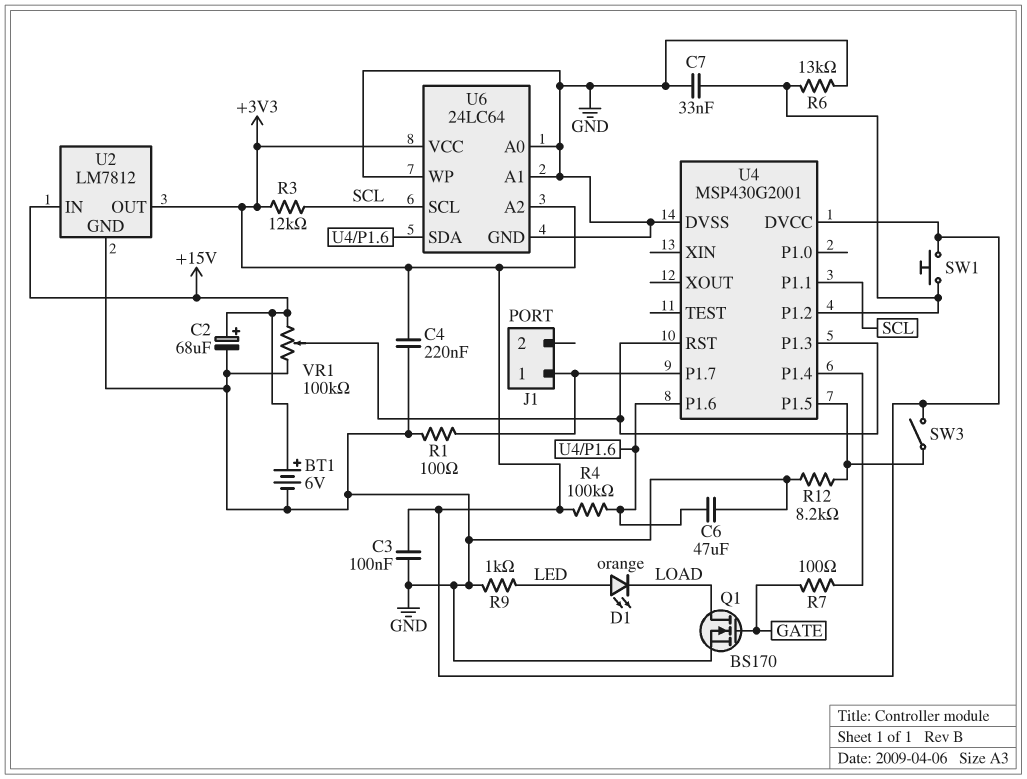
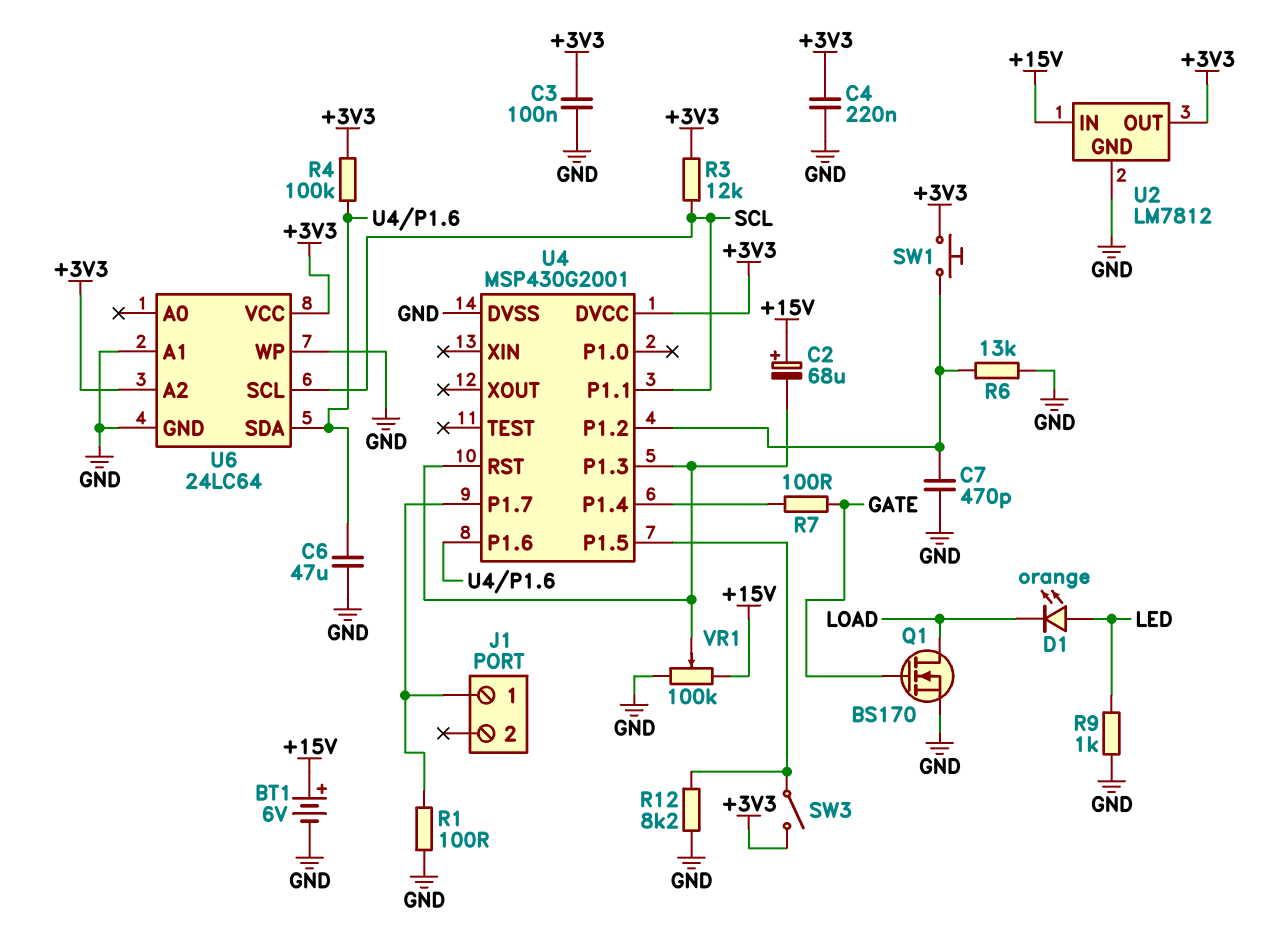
C2: 68uF (plus +15V, minus GND) -> 68uF (plus +15V, minus U4/P1.3)
C7: 33nF (GND, U4/P1.2) -> 470pF (GND, U4/P1.2)
U6 pin A0: GND -> none

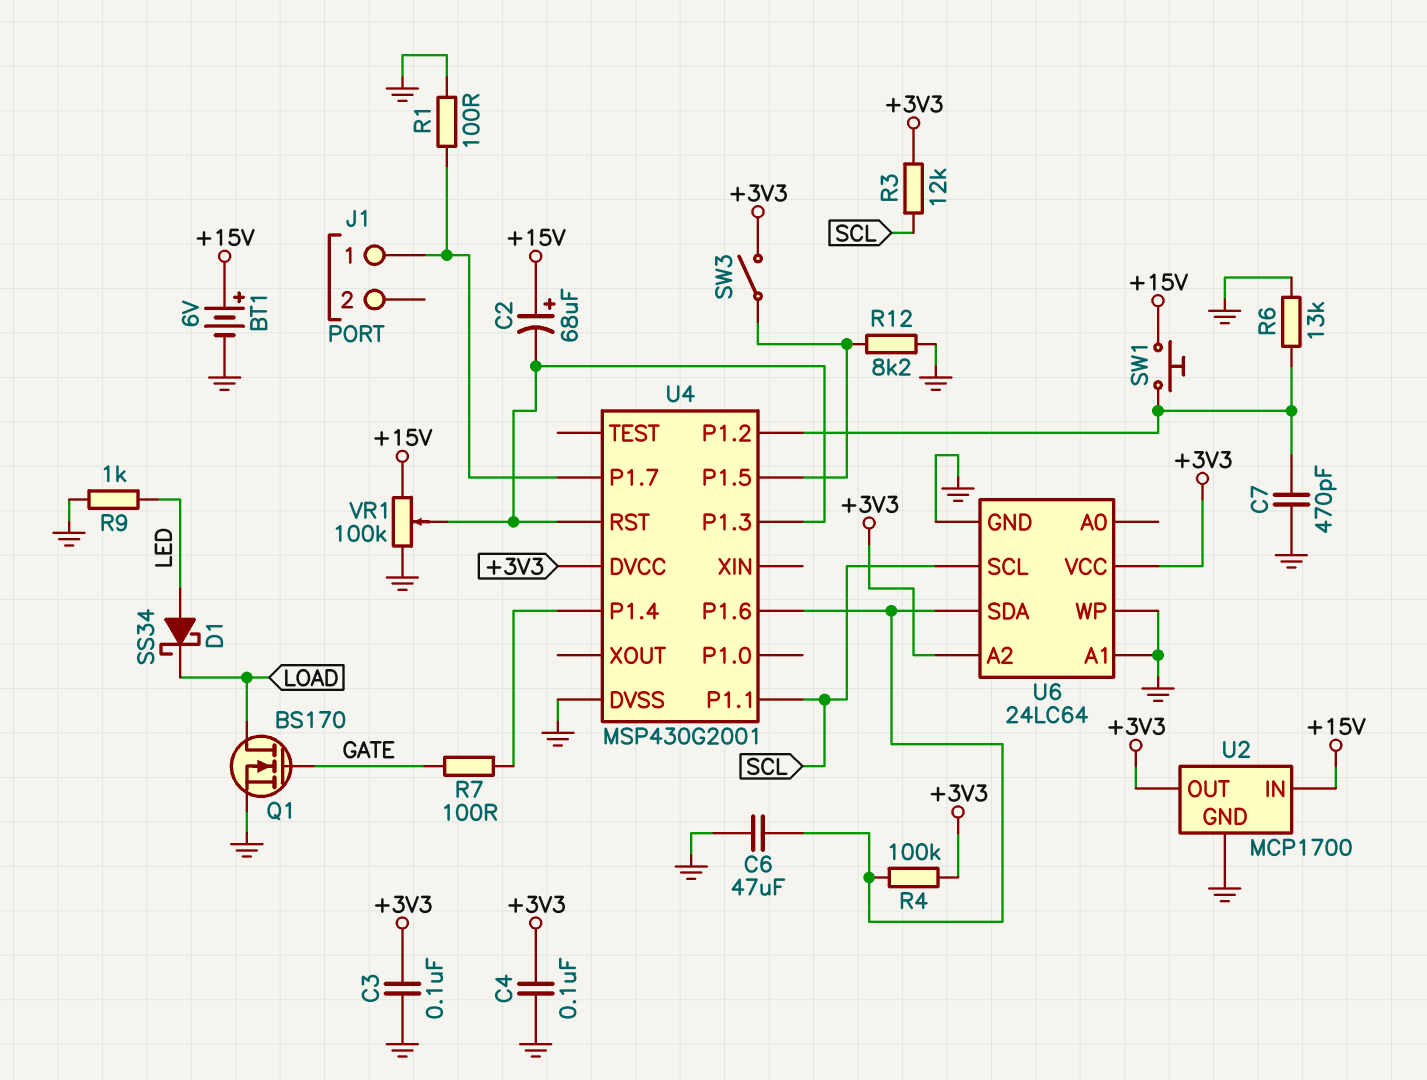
C4: 220nF (+3V3, GND) -> 100nF (+3V3, GND)
D1: LED orange (A LED, K LOAD) -> schottky SS34 (A LED, K LOAD)
SW1: button (+3V3, U4/P1.2) -> button (+15V, U4/P1.2)
U2: LM7812 -> MCP1700

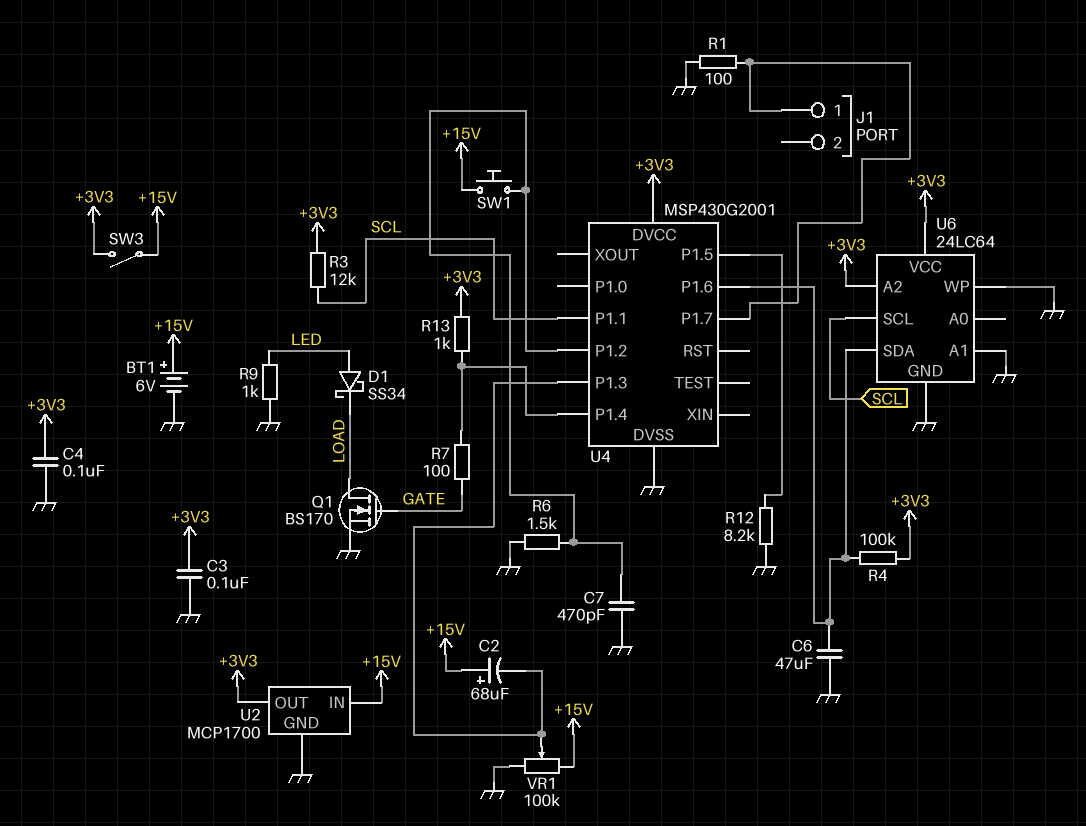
R6: 13k (GND, U4/P1.2) -> 1.5k (GND, U4/P1.2)
R13: none -> 1k (+3V3, U4/P1.4)
SW3: switch (+3V3, U4/P1.5) -> switch (+3V3, +15V)
U4 pin RST: U4/P1.3 -> none

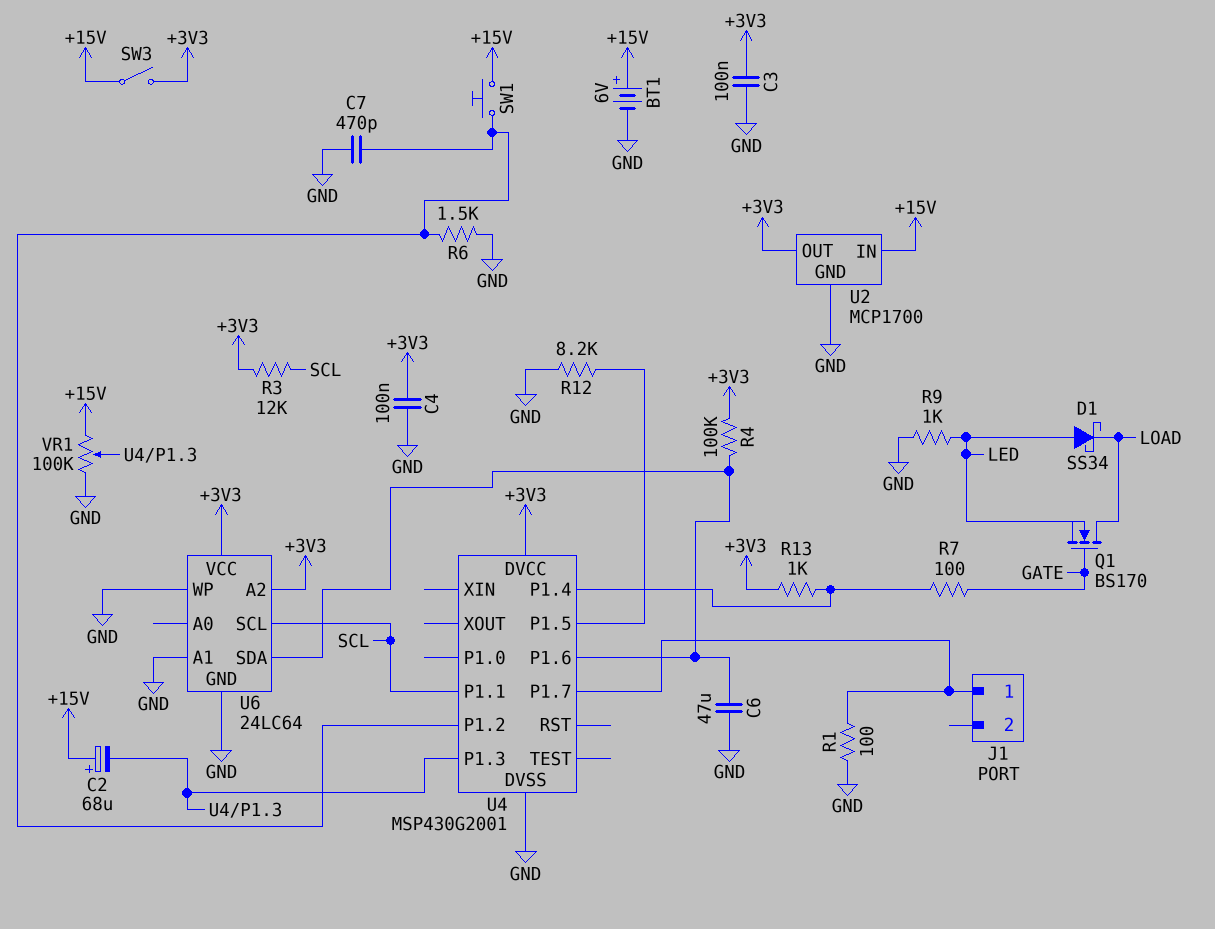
Q1: NMOS BS170 (G GATE, D LOAD, S GND) -> NMOS BS170 (G GATE, D LOAD, S LED)

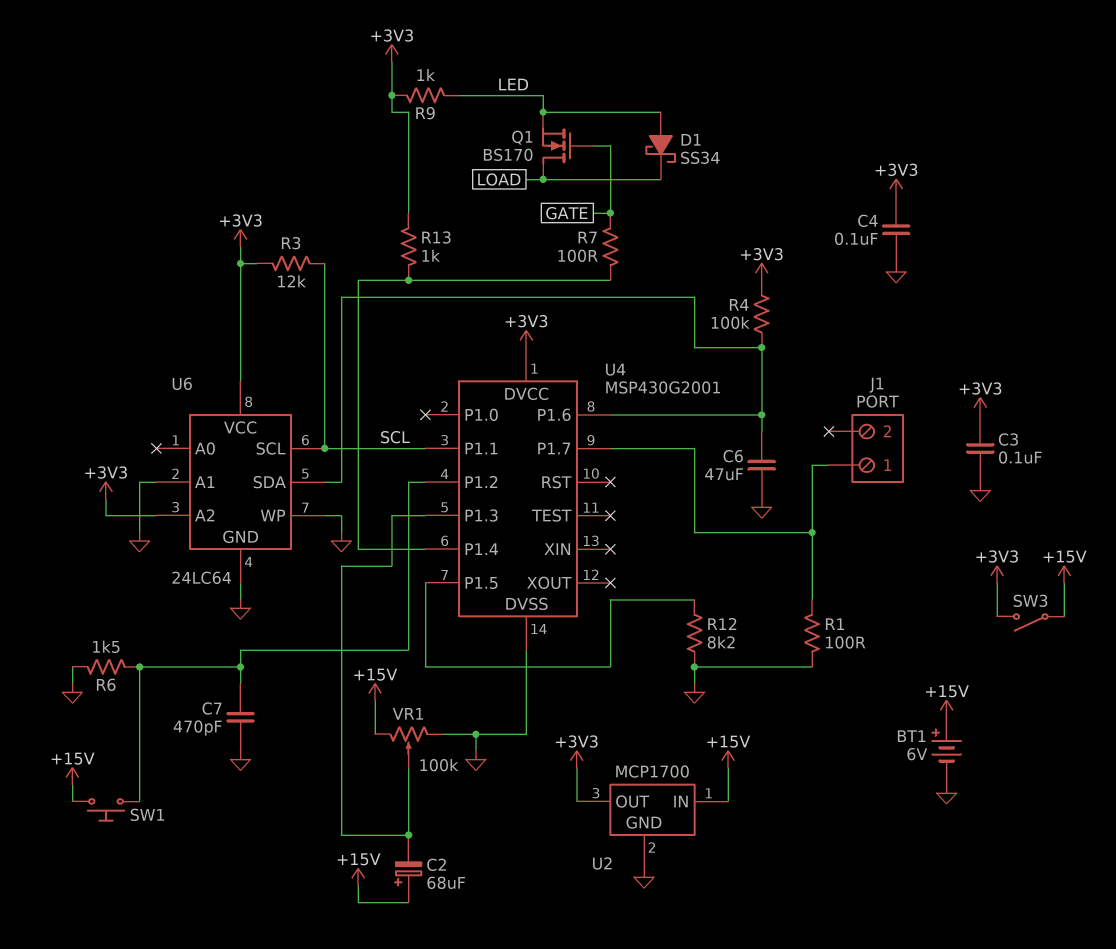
R9: 1k (GND, LED) -> 1k (+3V3, LED)

